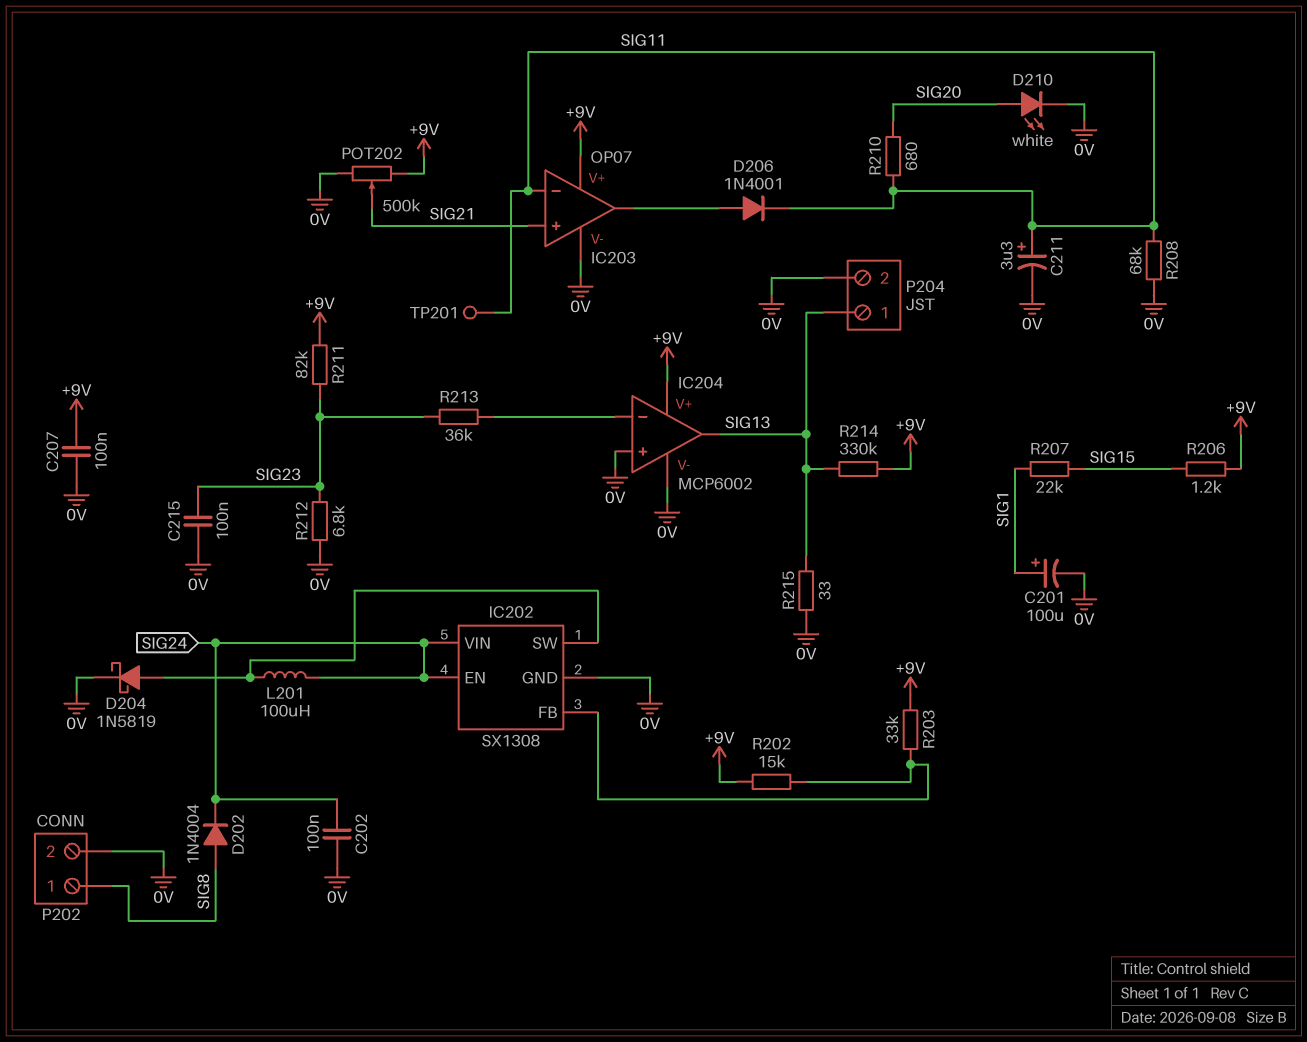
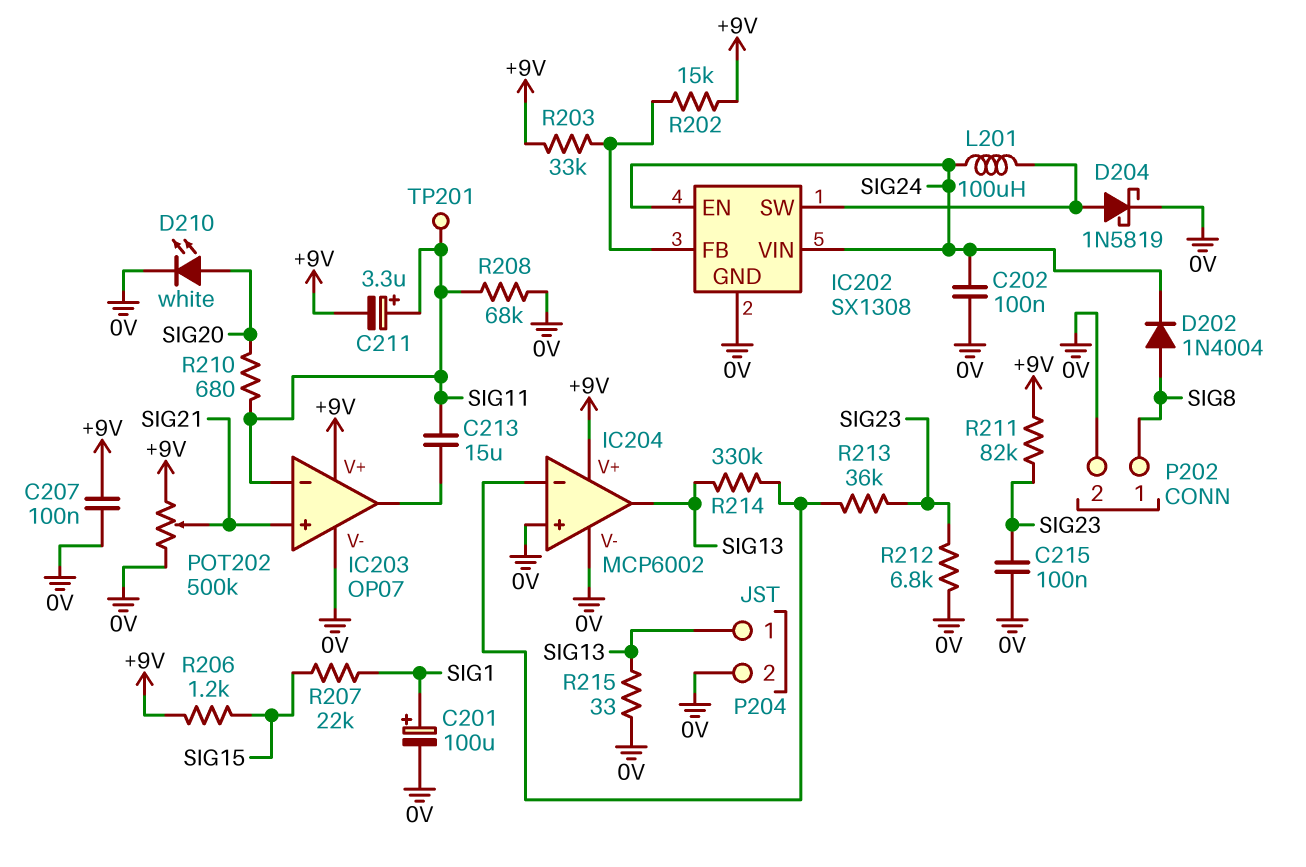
C211: 3.3uF (plus SIG11, minus 0V) -> 3.3uF (plus SIG11, minus +9V)
C213: none -> 15uF (IC203/out, SIG11)
D206: diode 1N4001 (A IC203/out, K SIG11) -> none
R214: 330k (+9V, SIG13) -> 330k (IC204/in-, SIG13)

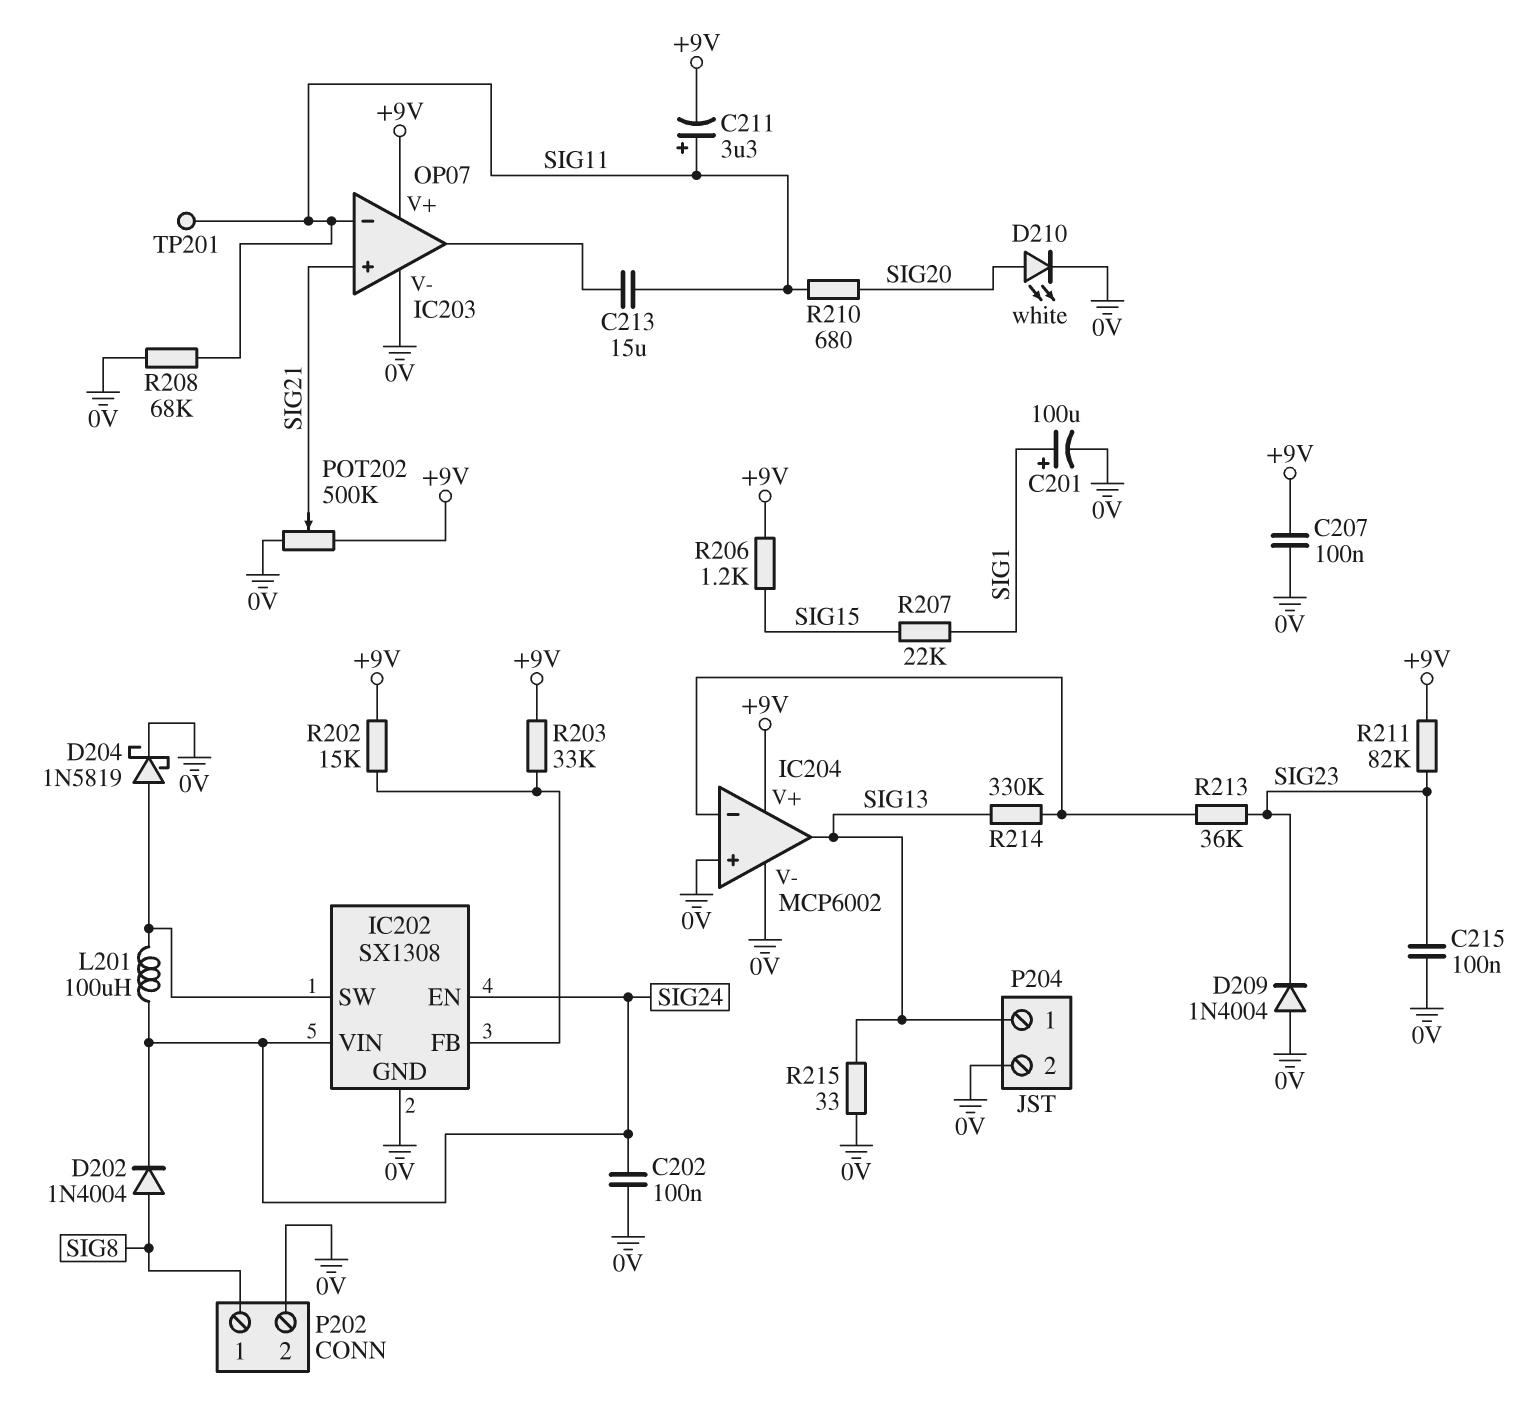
D209: none -> diode 1N4004 (A 0V, K SIG23)
R212: 6.8k (0V, SIG23) -> none

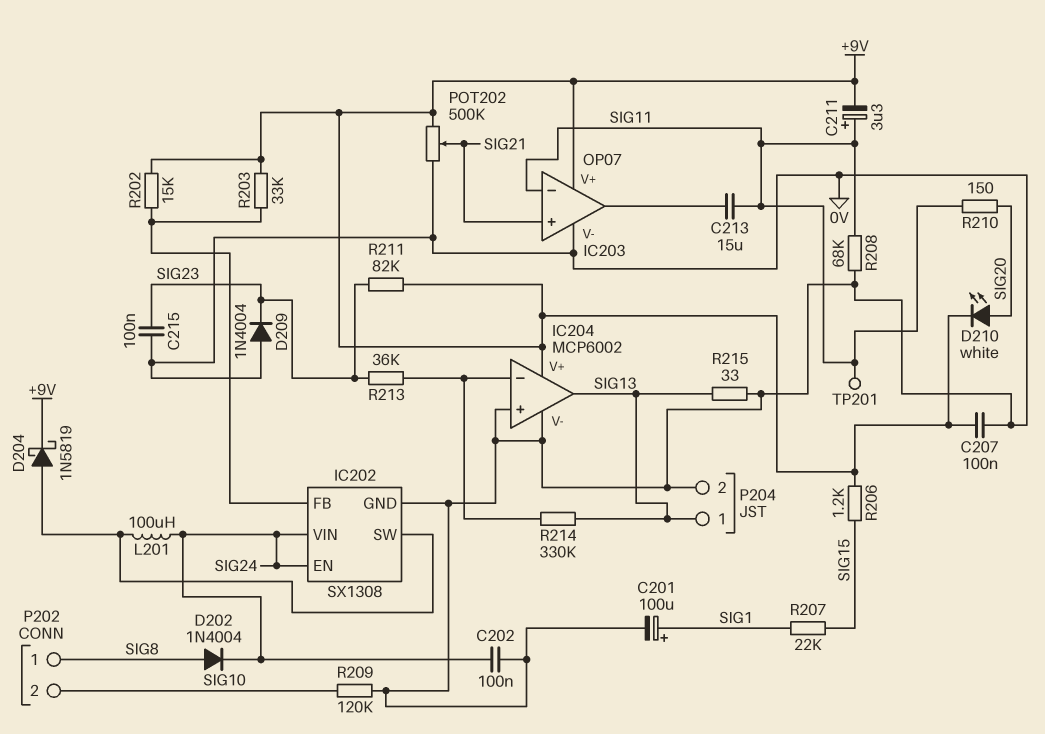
D204: schottky 1N5819 (A IC202/SW, K 0V) -> schottky 1N5819 (A IC202/SW, K +9V)
D210: LED white (A SIG20, K 0V) -> LED white (A SIG20, K +9V)
P202 pin 2: 0V -> SIG10
R209: none -> 120k (0V, SIG10)
R210: 680 (SIG11, SIG20) -> 150 (SIG11, SIG20)

